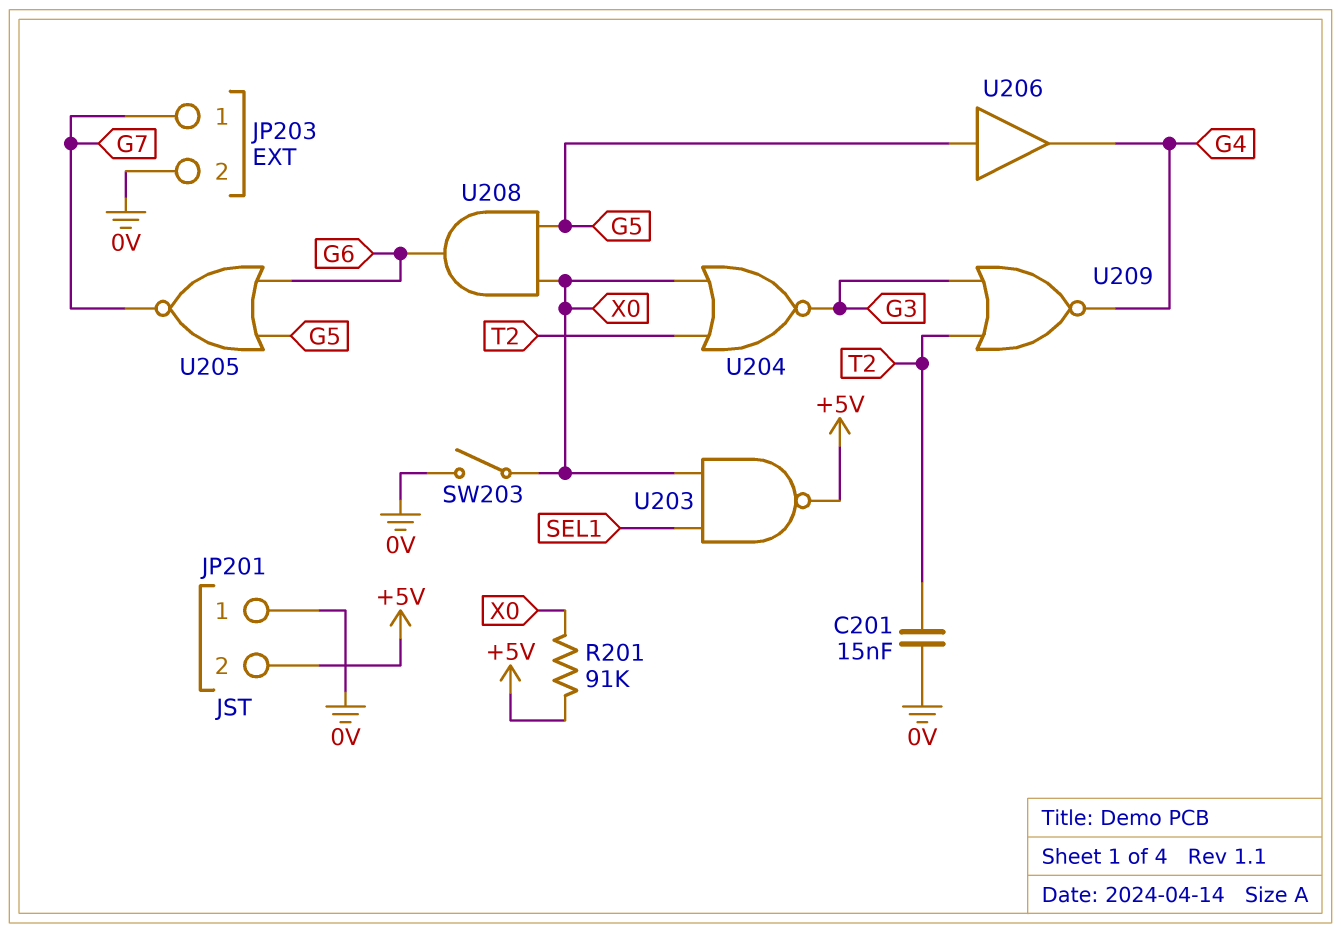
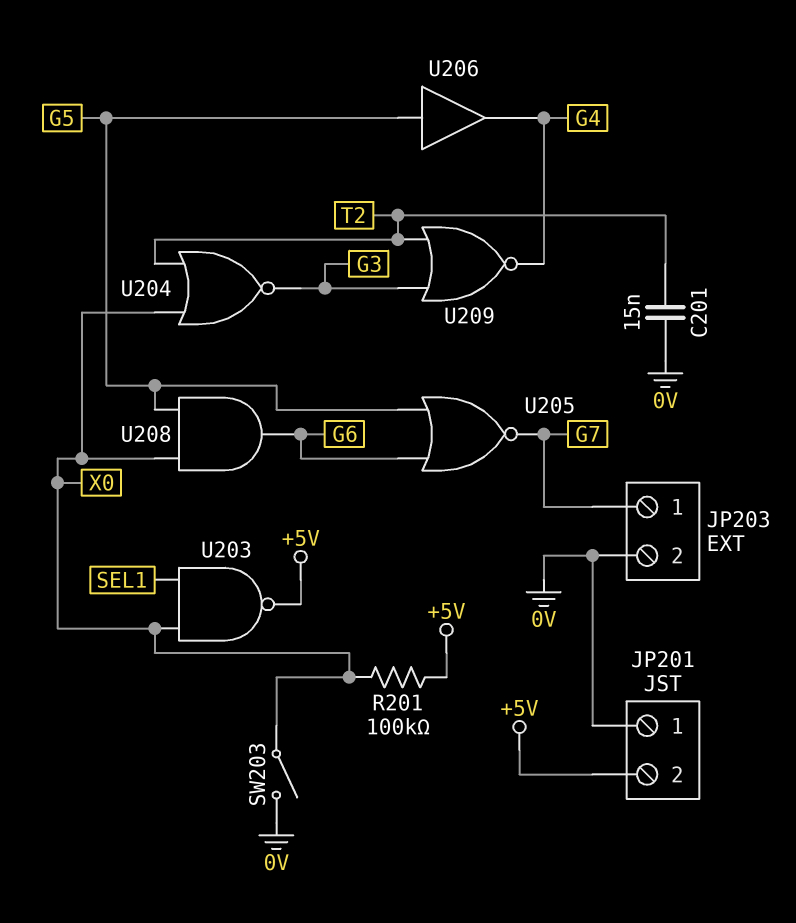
R201: 91k (+5V, X0) -> 100k (+5V, X0)

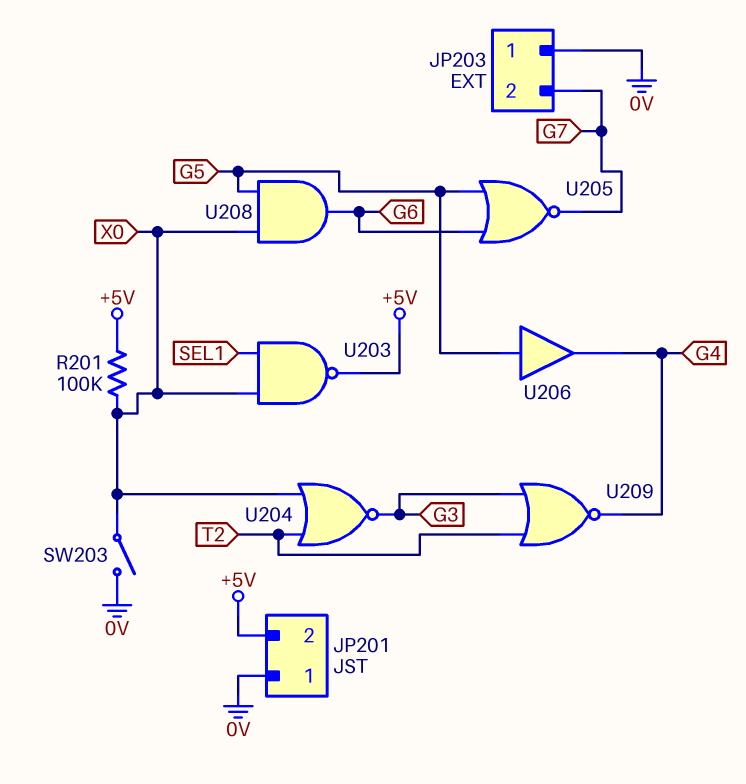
C201: 15nF (0V, T2) -> none
JP203 pin 1: G7 -> 0V
JP203 pin 2: 0V -> G7

